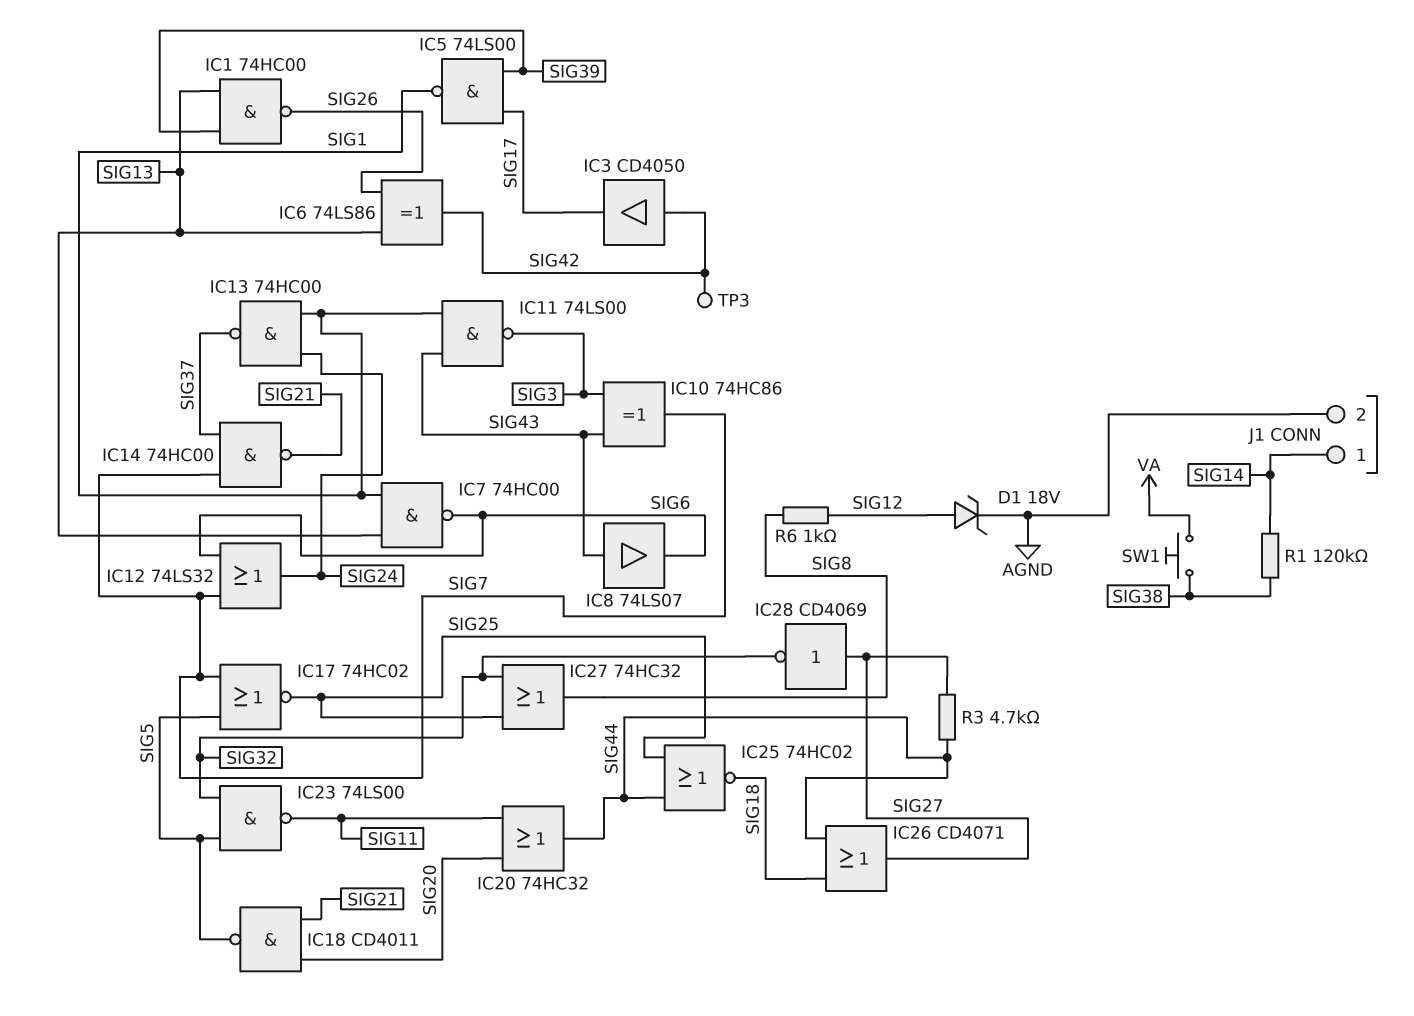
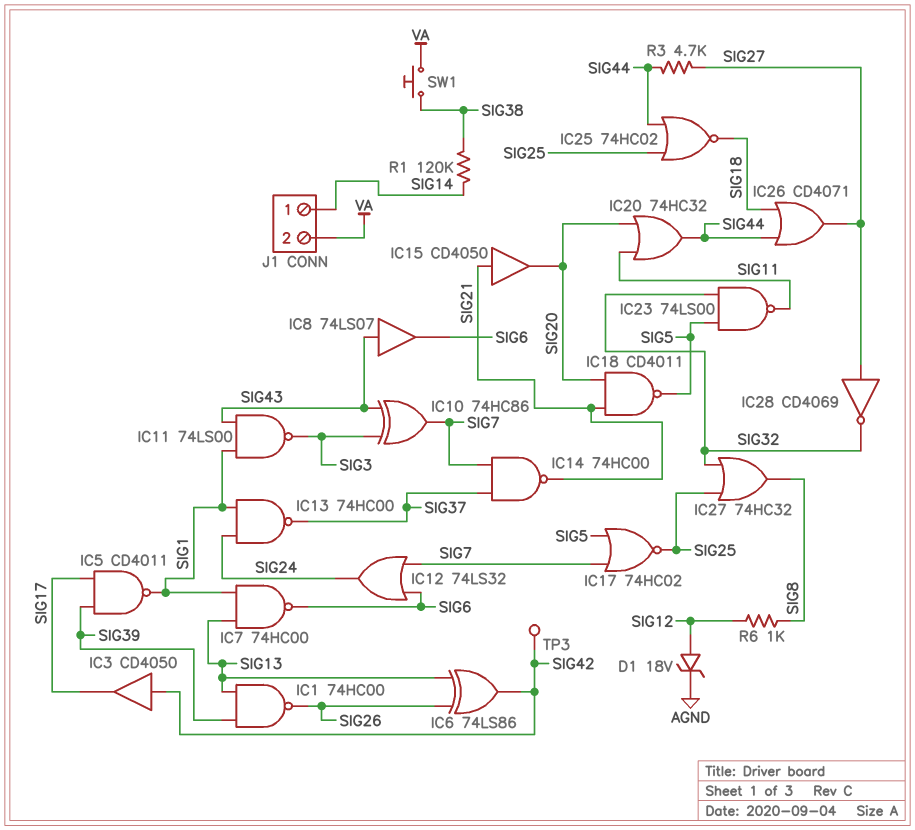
IC5: NAND 74LS00 (in SIG17, in SIG39, out SIG1) -> NAND CD4011 (in SIG17, in SIG39, out SIG1)
IC15: none -> buffer CD4050 (in SIG21, out SIG20)
J1 pin 2: AGND -> VA

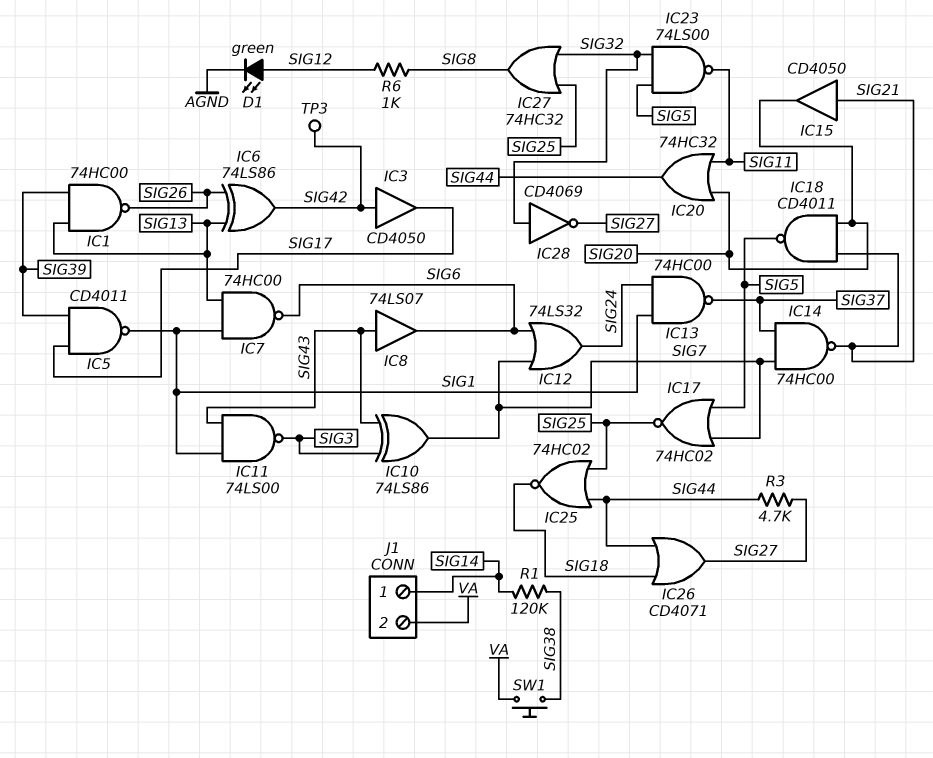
D1: zener 18V (A SIG12, K AGND) -> LED green (A SIG12, K AGND)
IC10: XOR 74HC86 (in SIG3, in SIG43, out SIG7) -> XOR 74LS86 (in SIG3, in SIG43, out SIG7)
IC28: NOT CD4069 (in SIG27, out SIG32) -> NOT CD4069 (in SIG32, out SIG27)

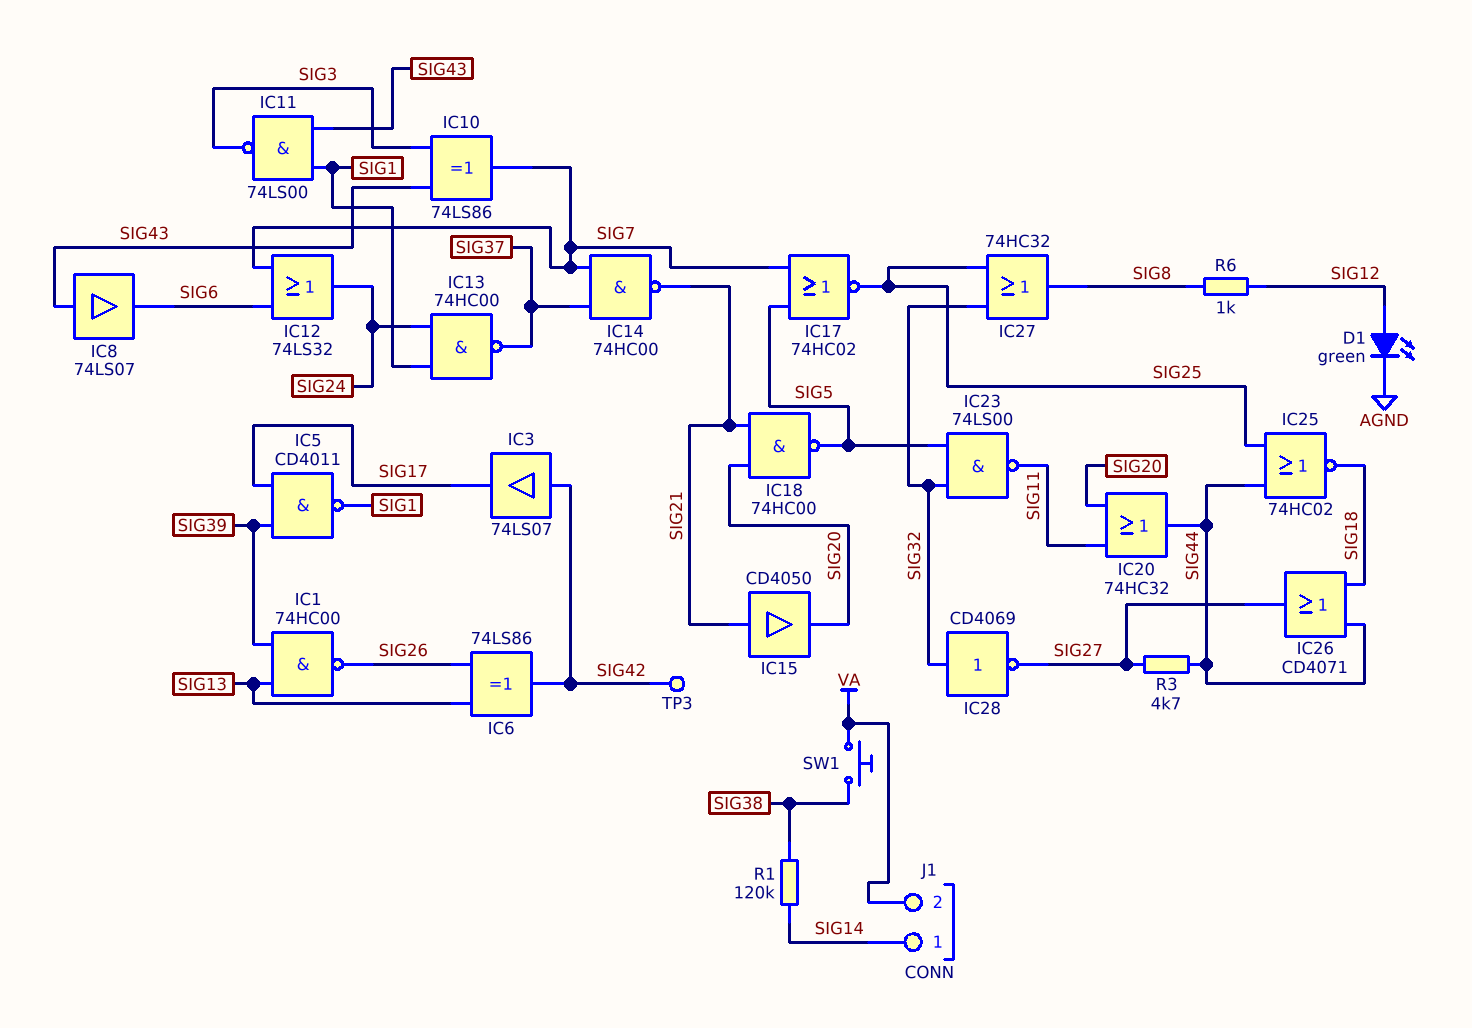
IC3: buffer CD4050 (in SIG42, out SIG17) -> buffer 74LS07 (in SIG42, out SIG17)
IC7: NAND 74HC00 (in SIG1, in SIG13, out SIG6) -> none
IC18: NAND CD4011 (in SIG20, in SIG21, out SIG5) -> NAND 74HC00 (in SIG20, in SIG21, out SIG5)

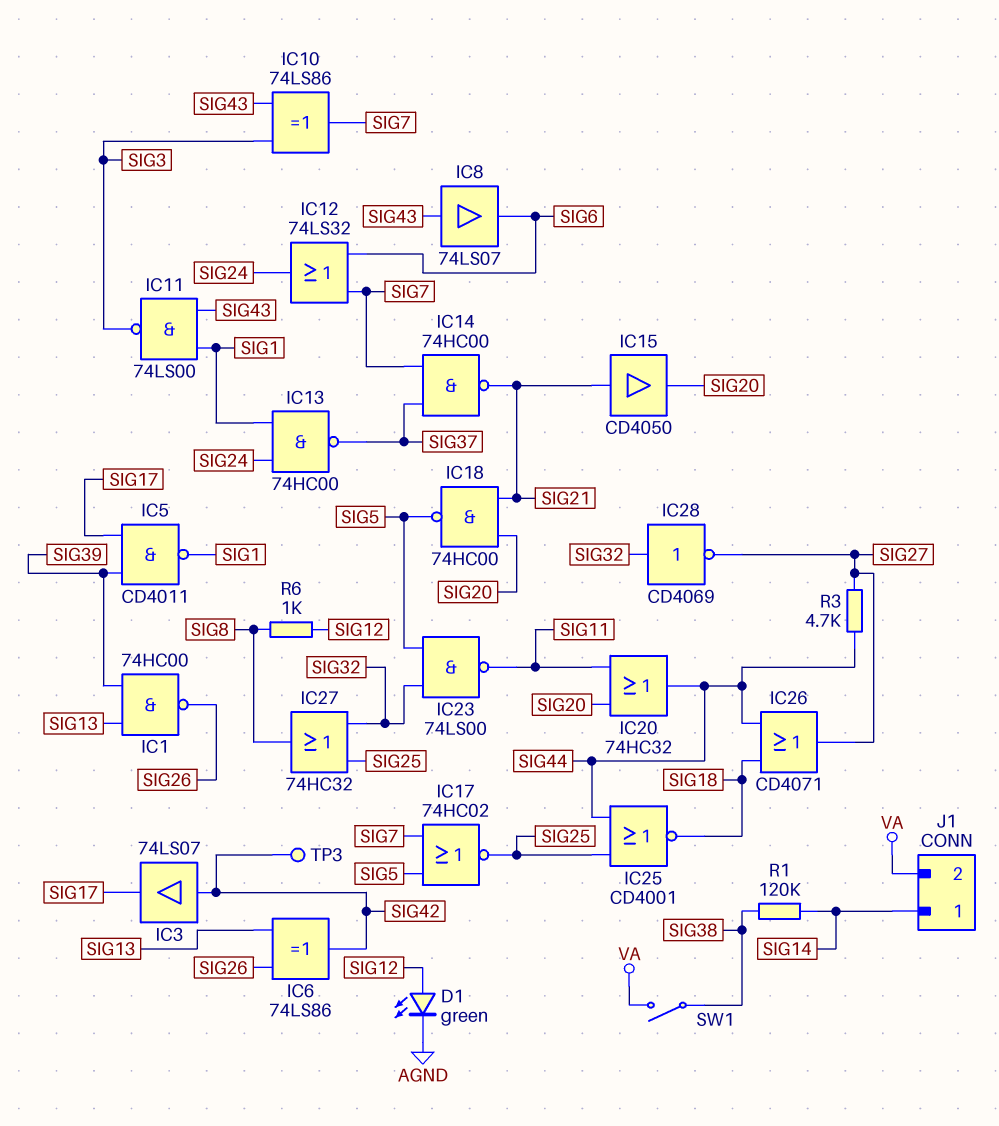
IC25: NOR 74HC02 (in SIG25, in SIG44, out SIG18) -> NOR CD4001 (in SIG25, in SIG44, out SIG18)
SW1: button (SIG38, VA) -> switch (SIG38, VA)

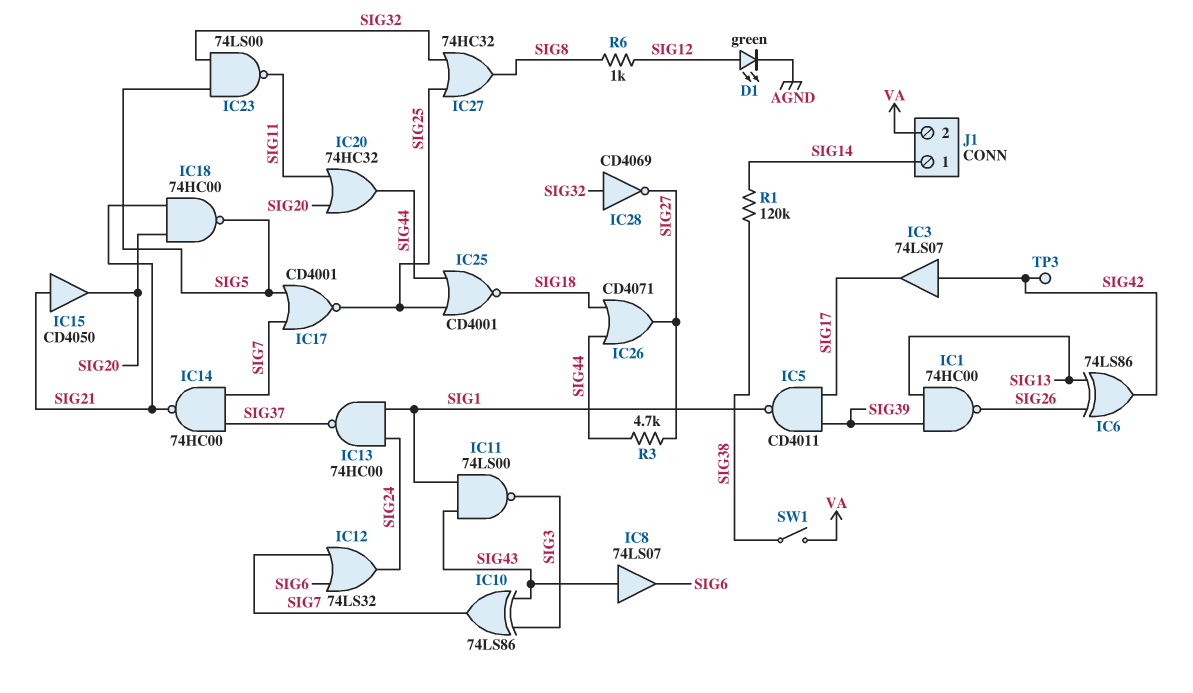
IC17: NOR 74HC02 (in SIG5, in SIG7, out SIG25) -> NOR CD4001 (in SIG5, in SIG7, out SIG25)

